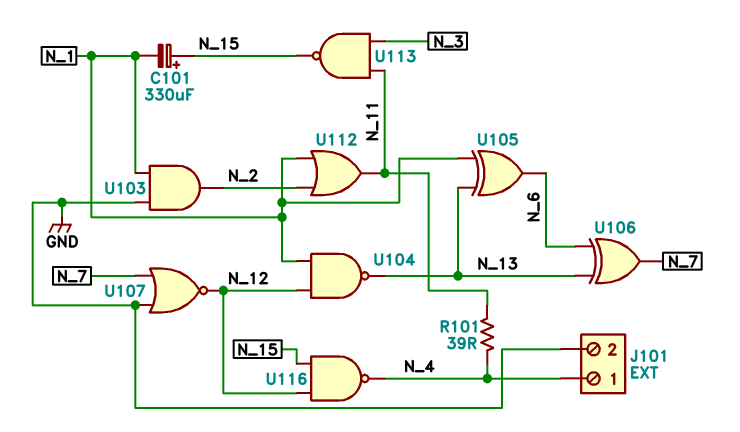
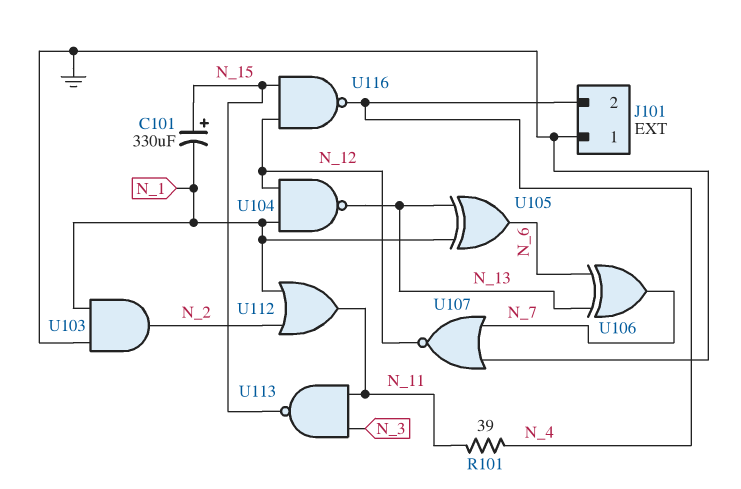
J101 pin 1: N_4 -> GND
J101 pin 2: GND -> N_4

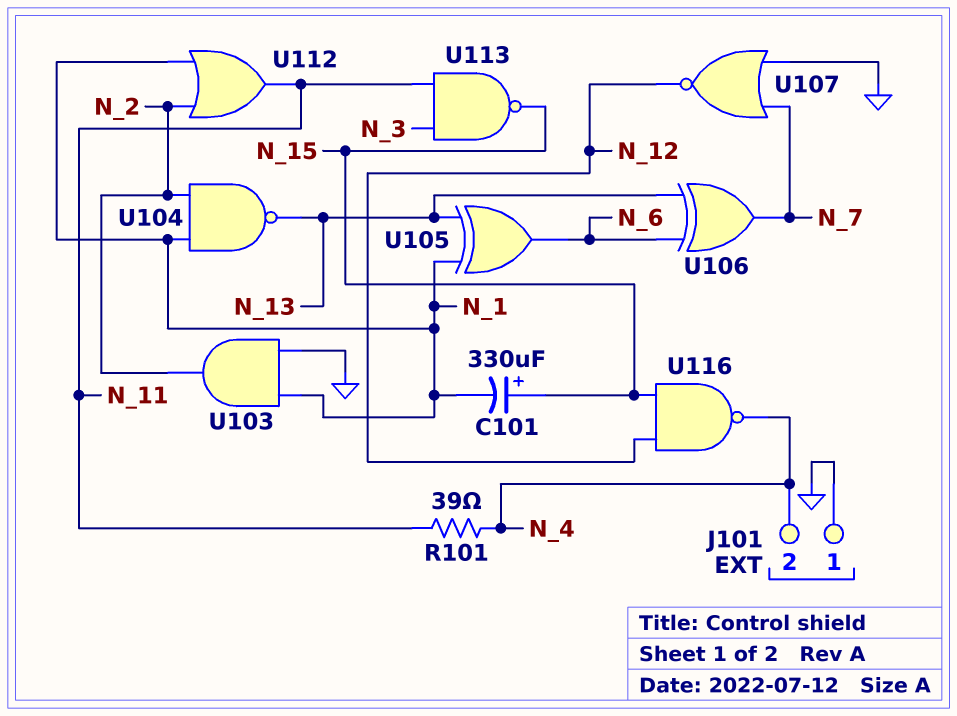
U104: NAND (in N_1, in N_12, out N_13) -> NAND (in N_1, in N_2, out N_13)

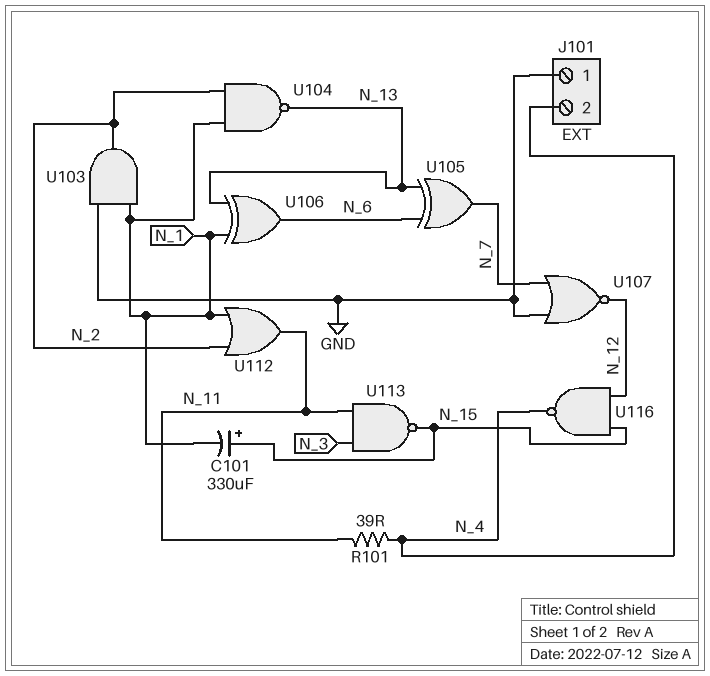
U105: XOR (in N_1, in N_13, out N_6) -> XOR (in N_6, in N_13, out N_7)
U106: XOR (in N_6, in N_13, out N_7) -> XOR (in N_1, in N_13, out N_6)

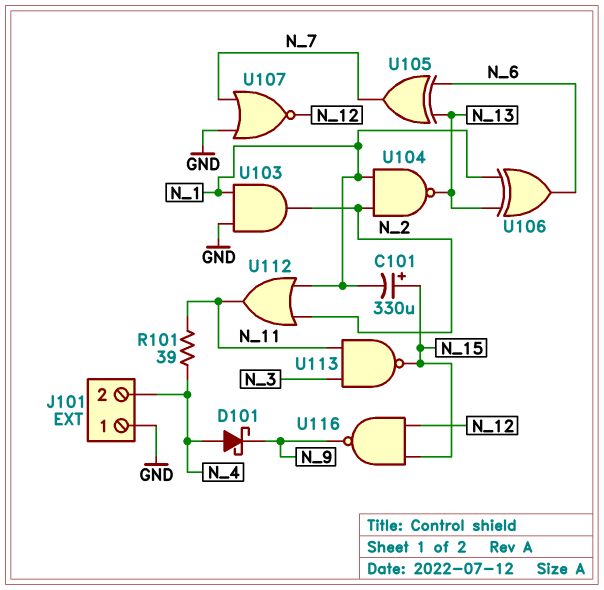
D101: none -> schottky (A N_4, K N_9)
U116: NAND (in N_12, in N_15, out N_4) -> NAND (in N_12, in N_15, out N_9)

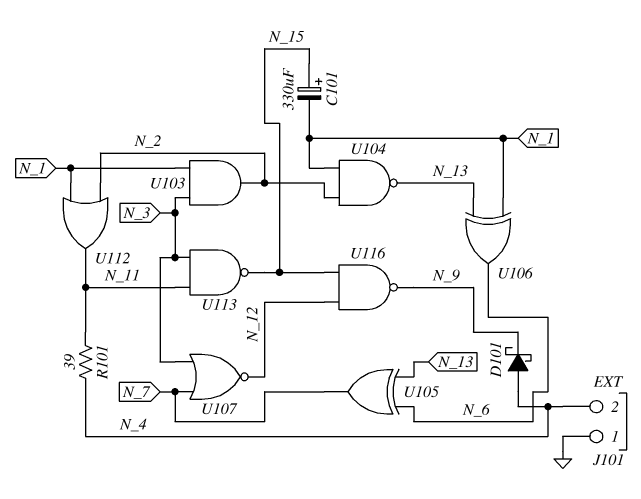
U103: AND (in GND, in N_1, out N_2) -> AND (in N_1, in N_3, out N_2)
U107: NOR (in GND, in N_7, out N_12) -> NOR (in N_3, in N_7, out N_12)

